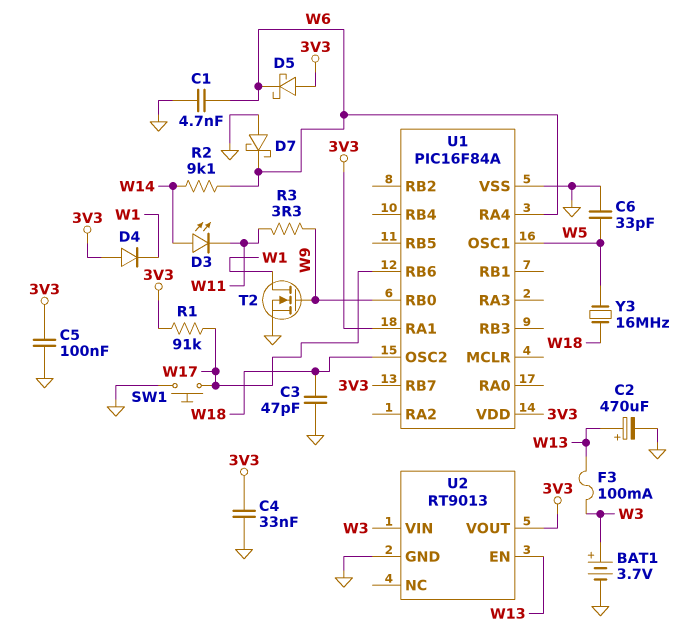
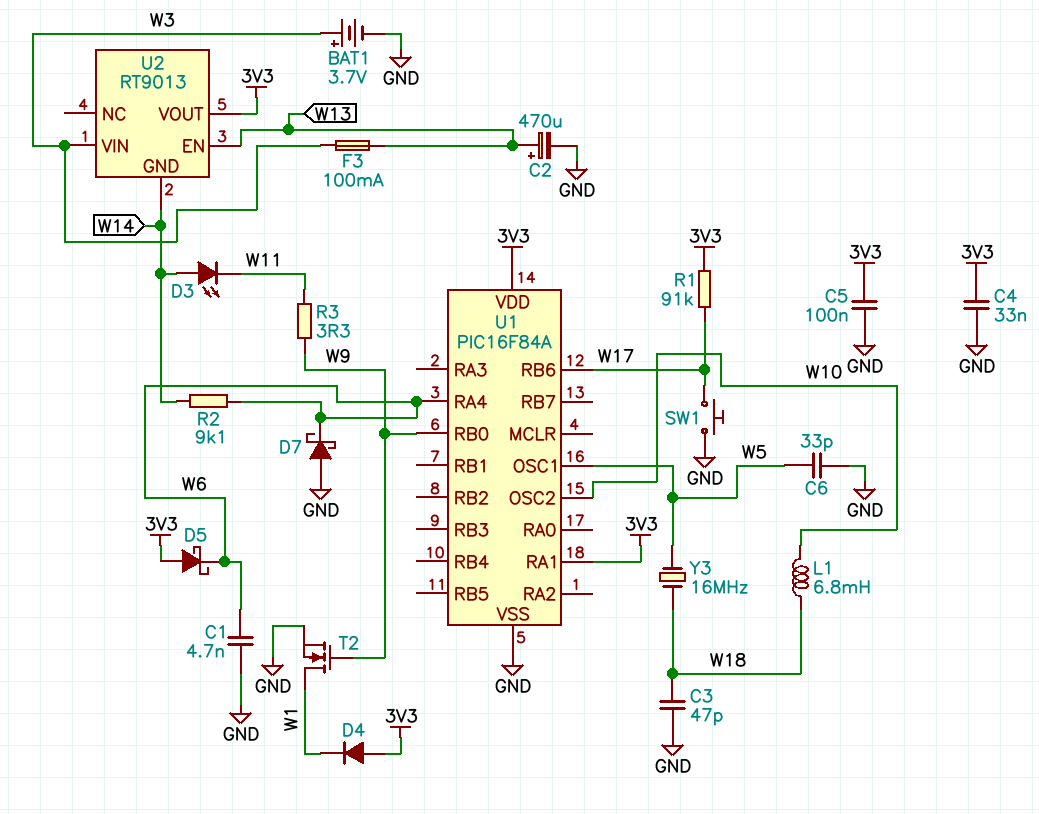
L1: none -> 6.8mH (W10, W18)
U1 pin OSC2: W18 -> W10
U1 pin RB7: 3V3 -> none
U2 pin GND: GND -> W14

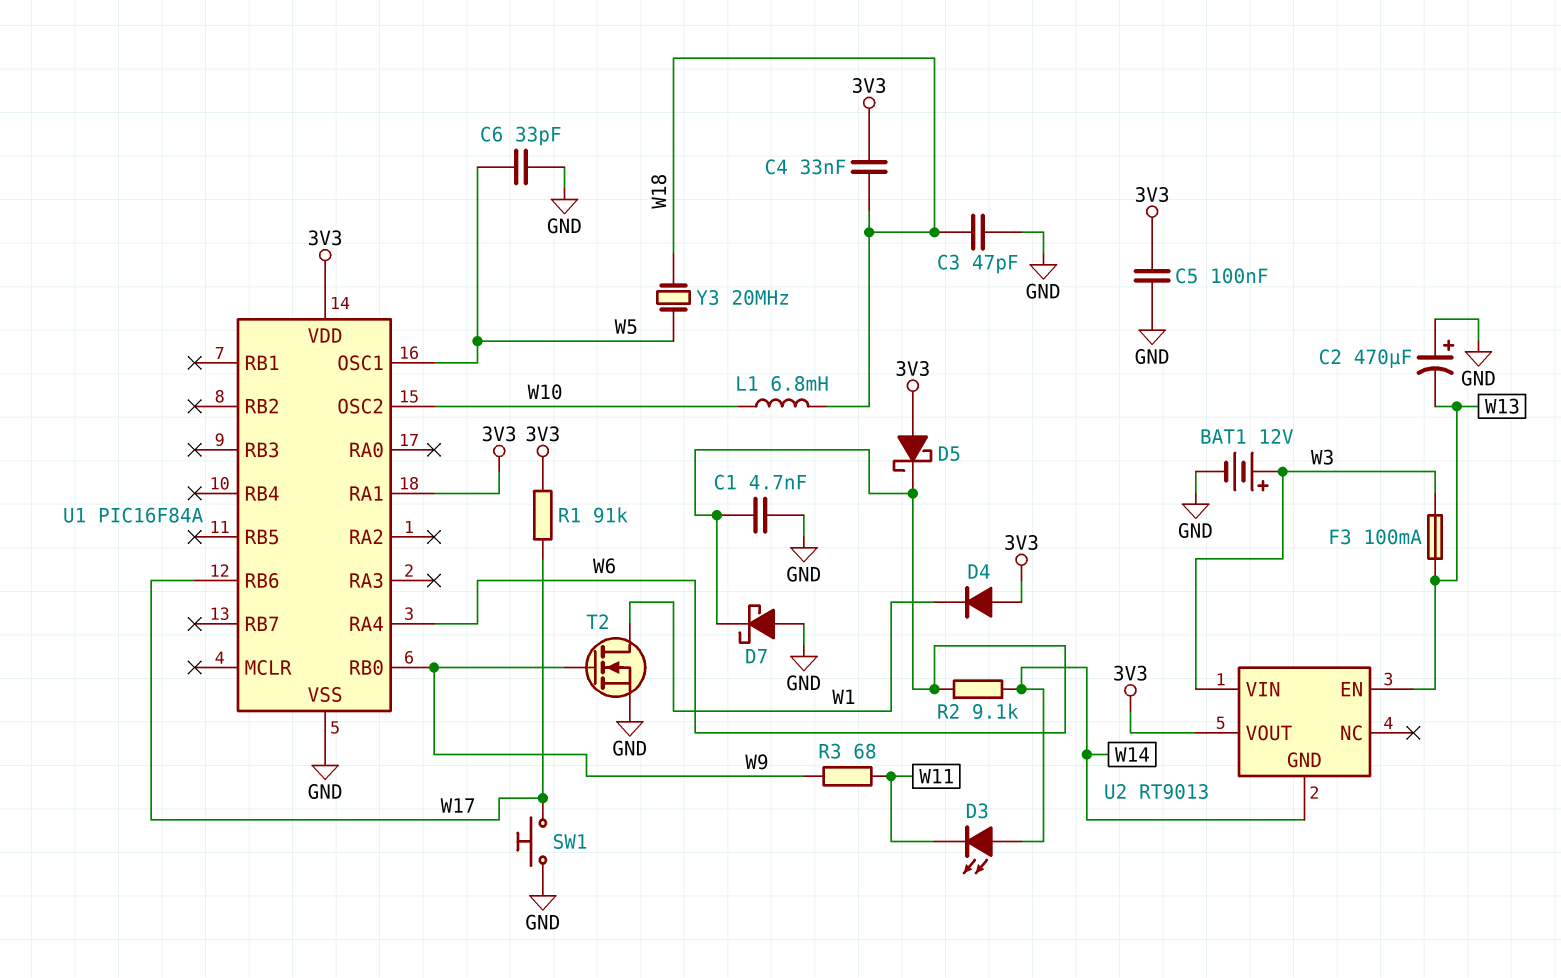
BAT1: 3.7V (plus W3, minus GND) -> 12V (plus W3, minus GND)
C2: 470uF (plus W13, minus GND) -> 470uF (plus GND, minus W13)
C4: 33nF (3V3, GND) -> 33nF (3V3, W18)
R3: 3.3 (W9, W11) -> 68 (W9, W11)
Y3: 16MHz (W5, W18) -> 20MHz (W5, W18)

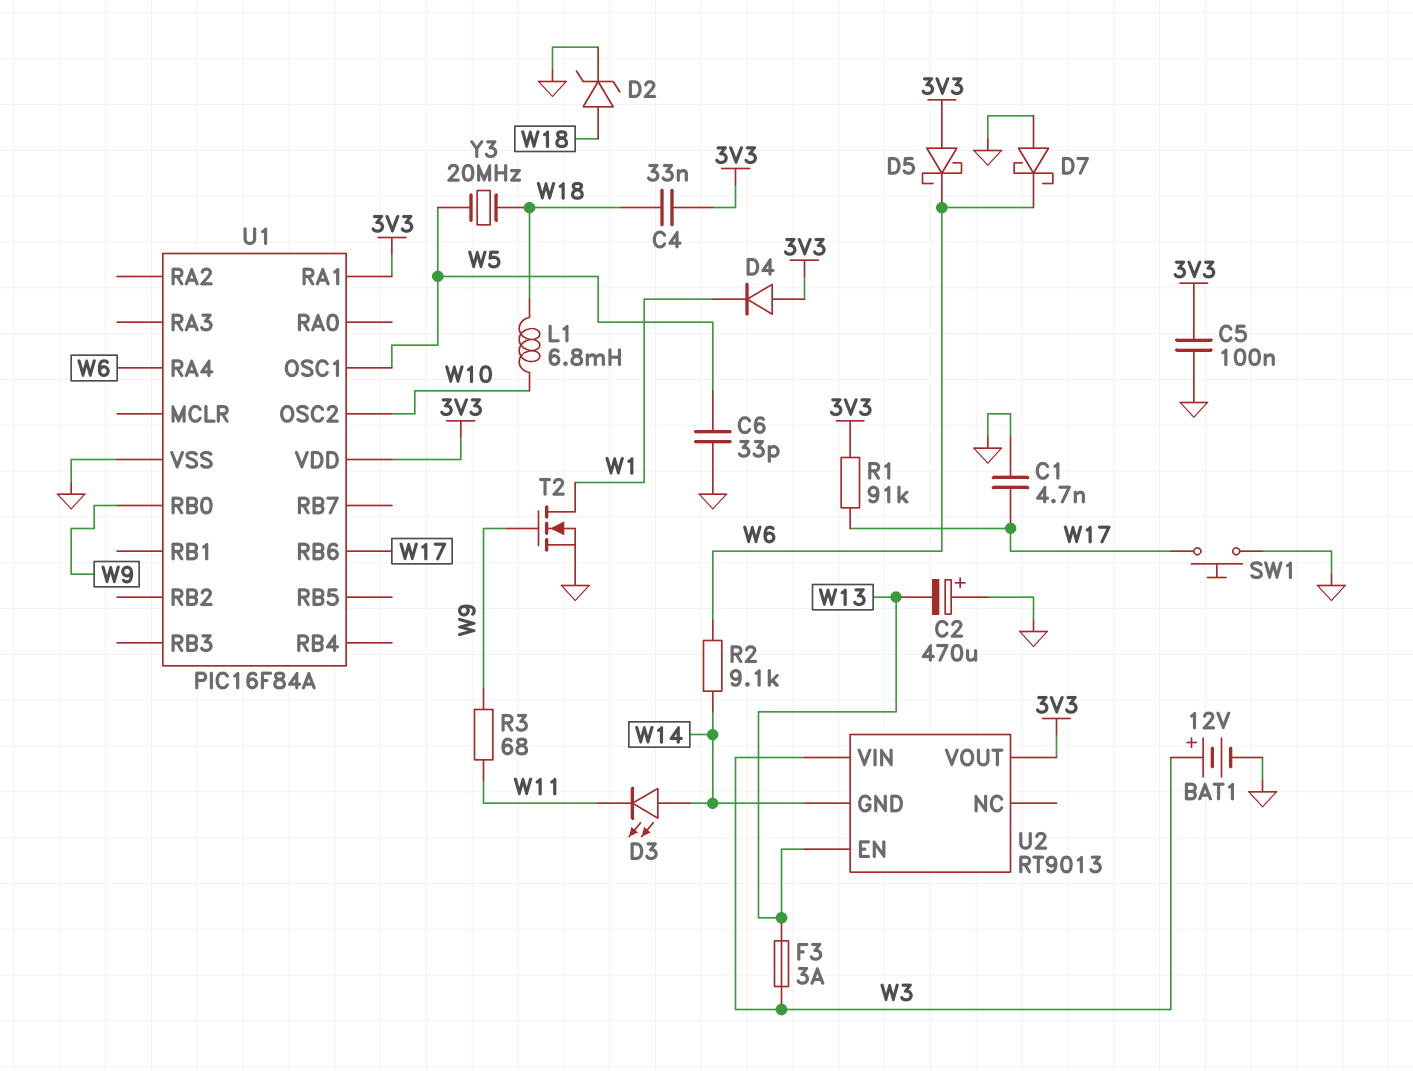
C1: 4.7nF (GND, W6) -> 4.7nF (GND, W17)
C3: 47pF (GND, W18) -> none
D2: none -> zener (A W18, K GND)
F3: 100mA (W3, W13) -> 3A (W3, W13)

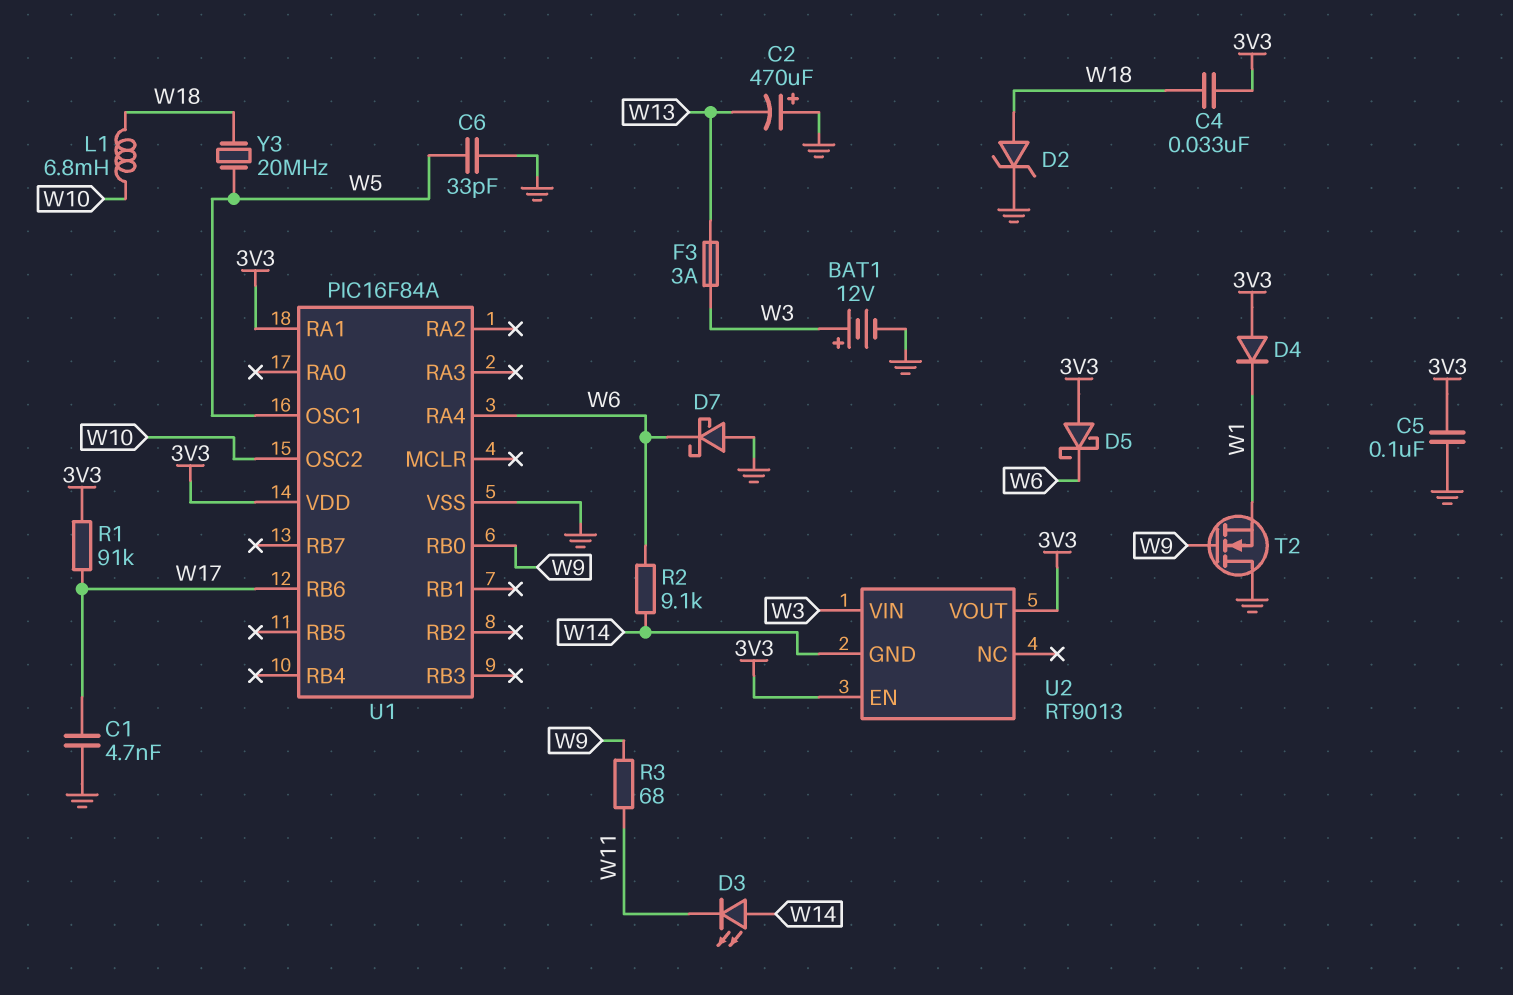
SW1: button (GND, W17) -> none
T2: NMOS (G W9, D W1, S GND) -> NMOS (G W9, D GND, S W1)
U2 pin EN: W13 -> 3V3

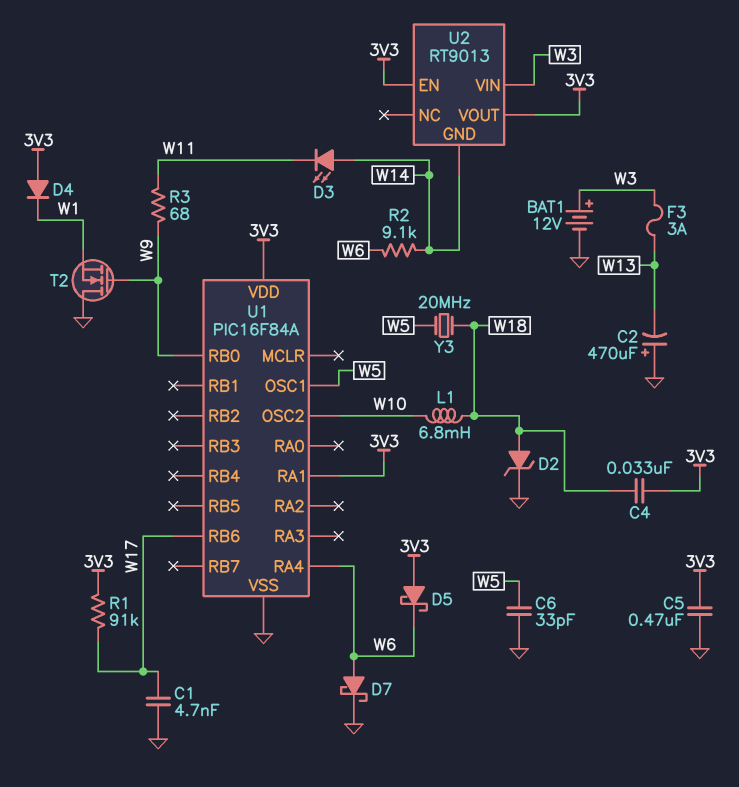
C5: 100nF (3V3, GND) -> 470nF (3V3, GND)
D7: schottky (A GND, K W6) -> schottky (A W6, K GND)

